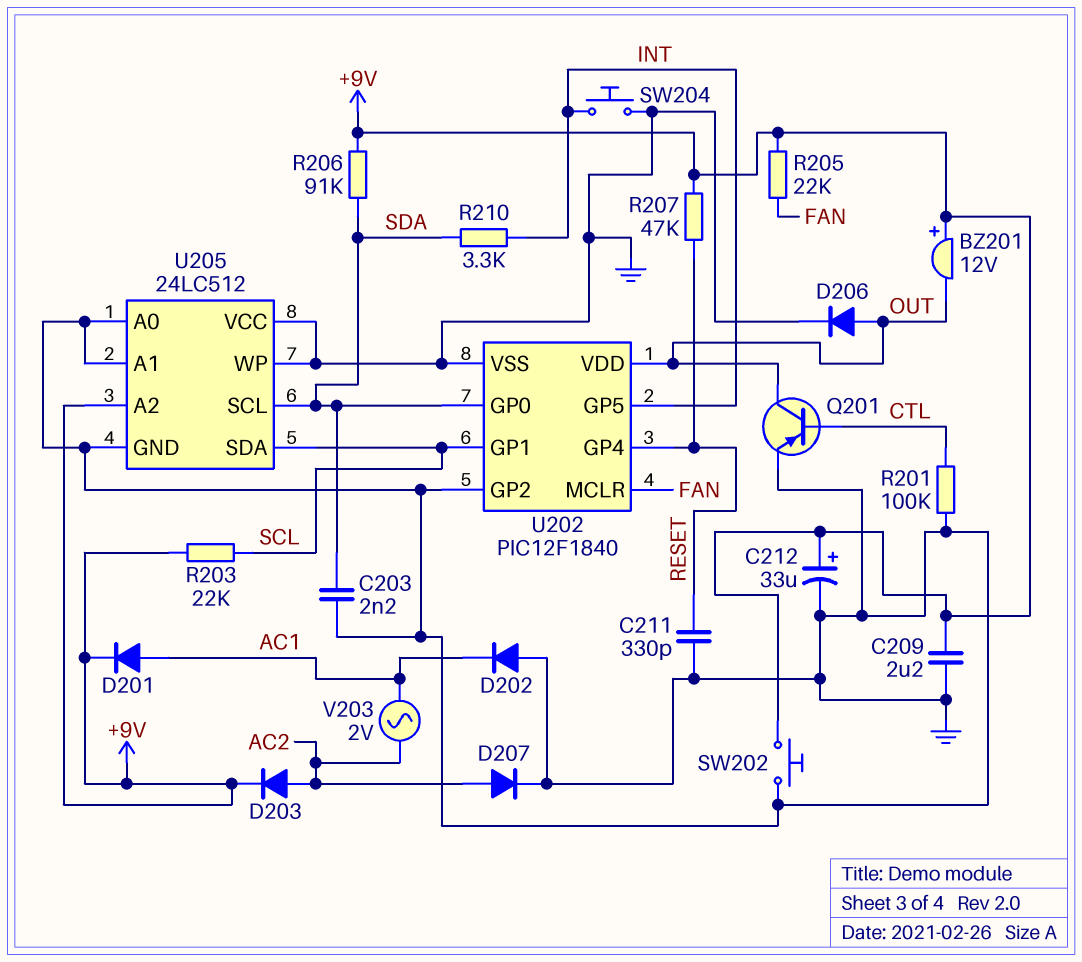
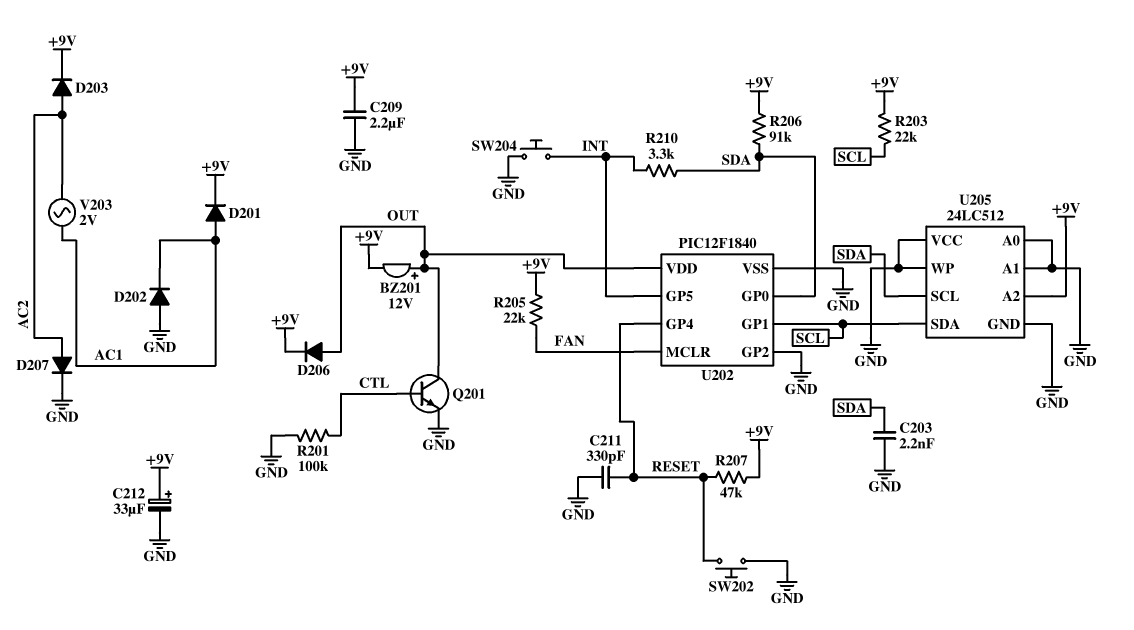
BZ201: buzzer 12V (plus +9V, minus OUT) -> buzzer 12V (plus OUT, minus +9V)
D206: diode (A OUT, K GND) -> diode (A OUT, K +9V)
Q201: PNP (B CTL, C OUT, E GND) -> NPN (B CTL, C OUT, E GND)
SW202: button (+9V, GND) -> button (GND, RESET)

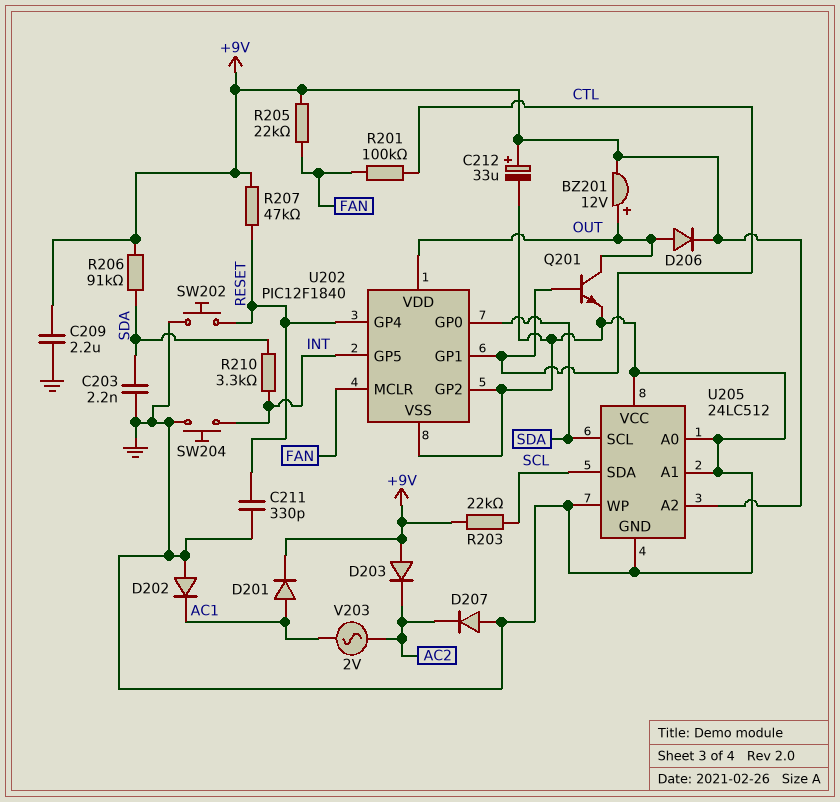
D203: diode (A AC2, K +9V) -> diode (A +9V, K AC2)
D207: diode (A AC2, K GND) -> diode (A GND, K AC2)
R201: 100k (CTL, GND) -> 100k (CTL, FAN)
U202 pin GP1: SCL -> CTL

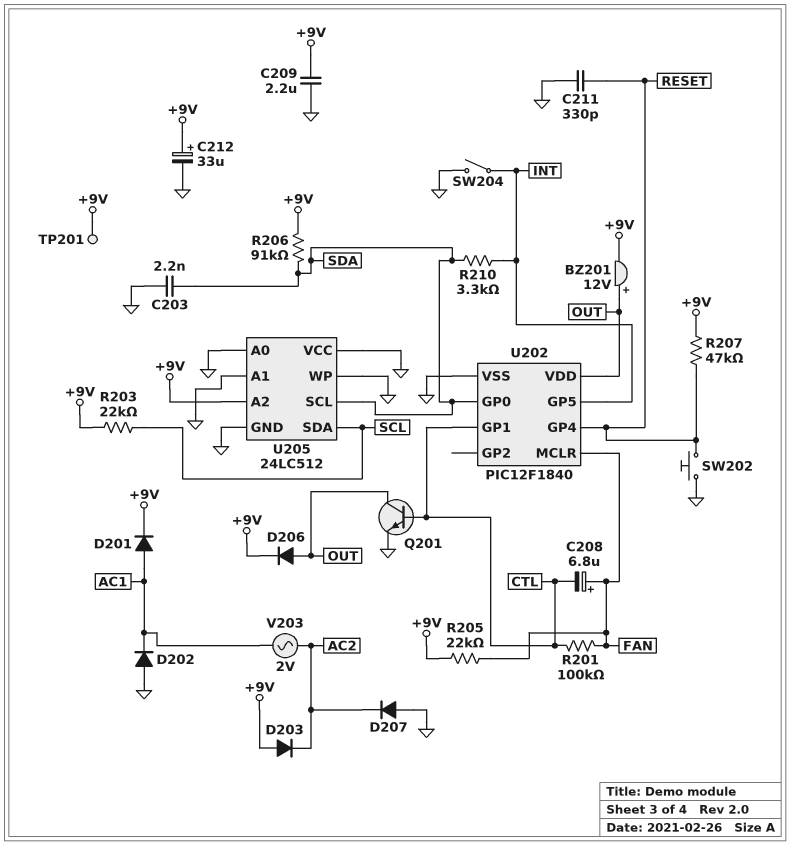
C208: none -> 6.8uF (plus FAN, minus CTL)
SW204: button (GND, INT) -> switch (GND, INT)
TP201: none -> test point (+9V)
U202 pin GP2: GND -> none

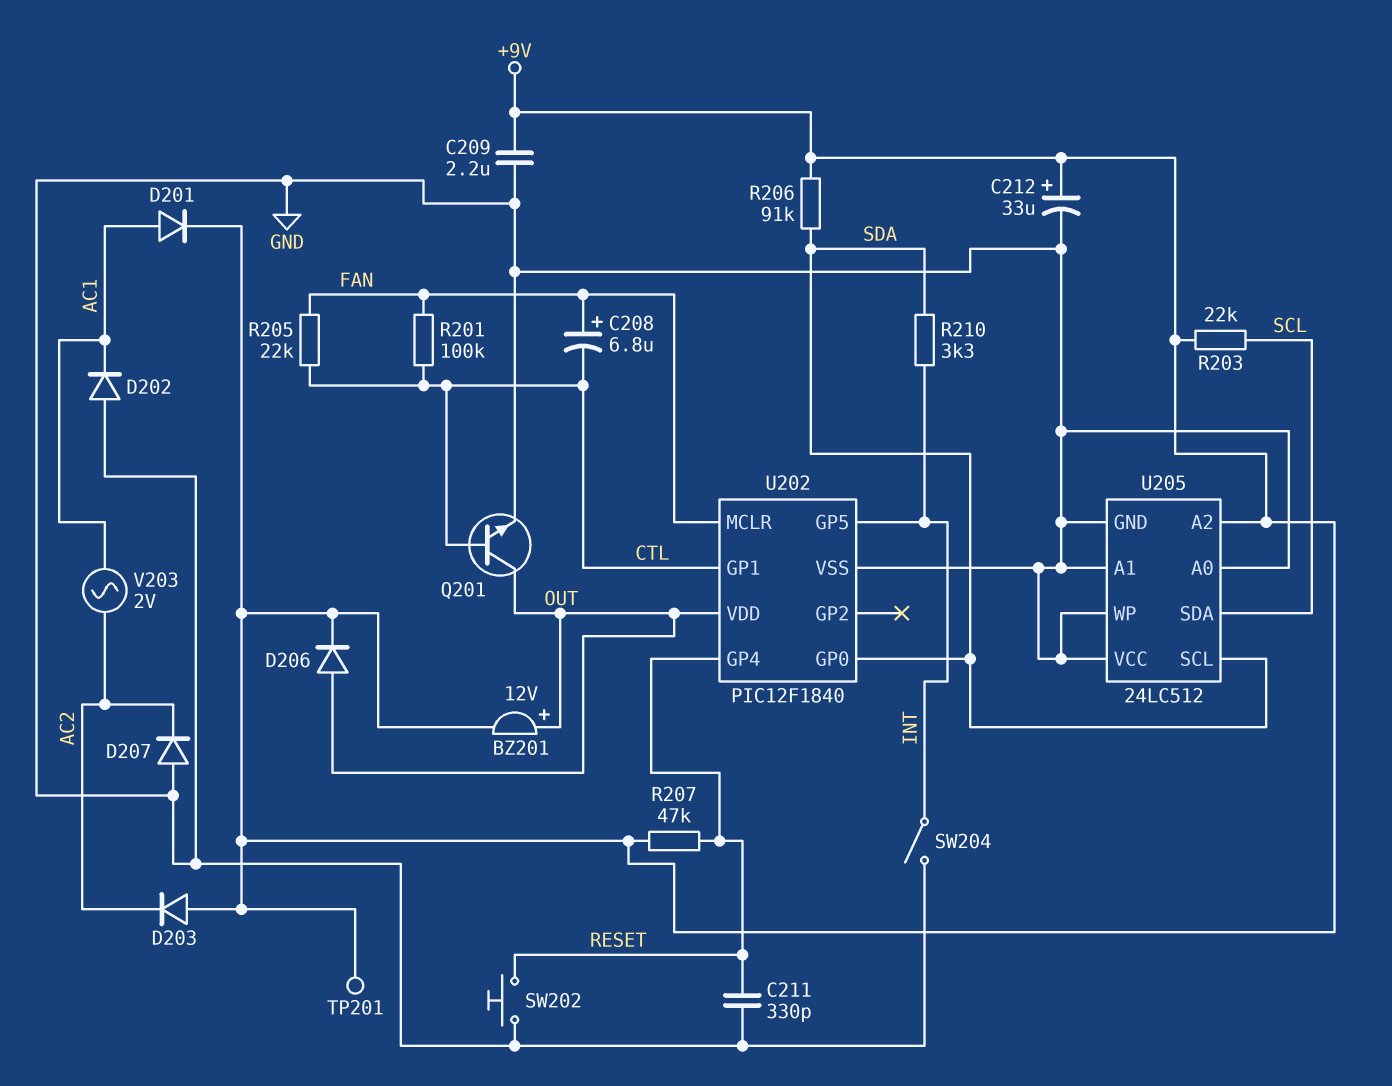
C203: 2.2nF (GND, SDA) -> none
R205: 22k (+9V, FAN) -> 22k (CTL, FAN)

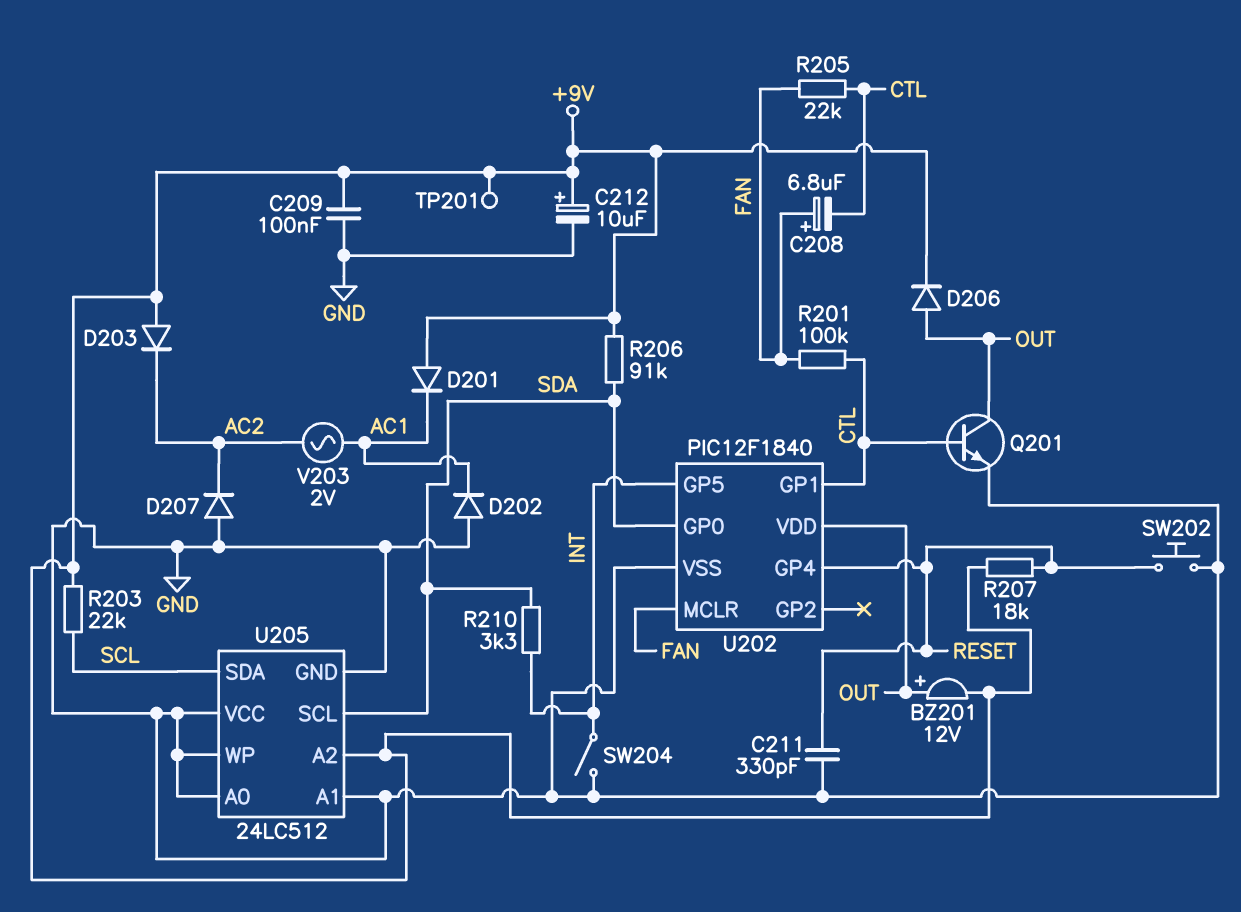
C209: 2.2uF (+9V, GND) -> 100nF (+9V, GND)
C212: 33uF (plus +9V, minus GND) -> 10uF (plus +9V, minus GND)
D201: diode (A AC1, K +9V) -> diode (A +9V, K AC1)
R207: 47k (+9V, RESET) -> 18k (+9V, RESET)

